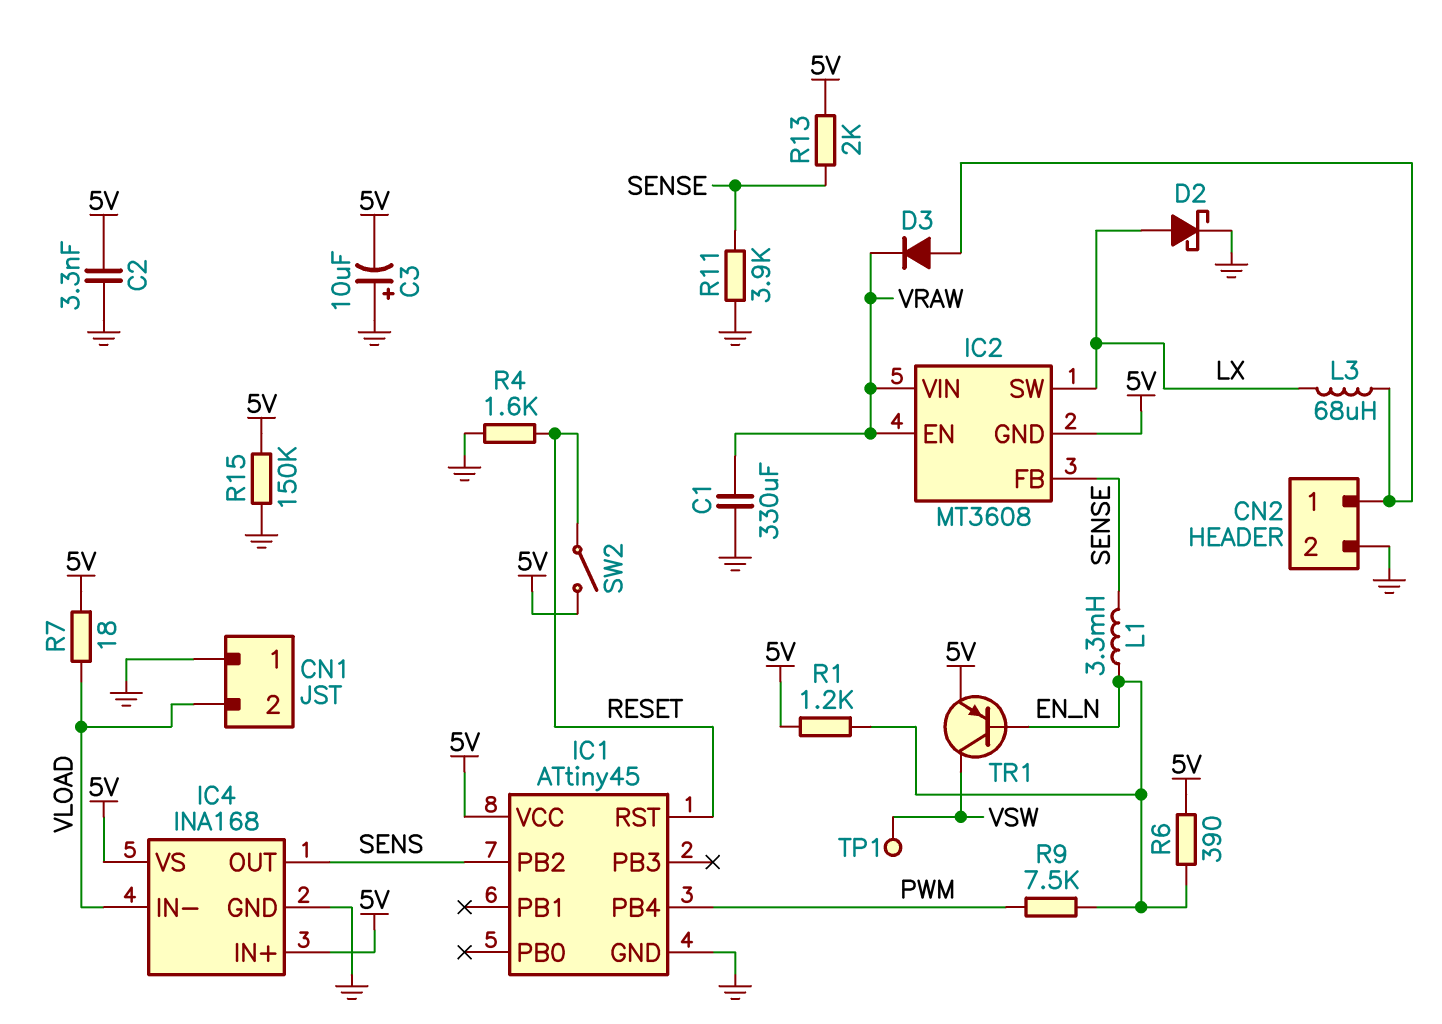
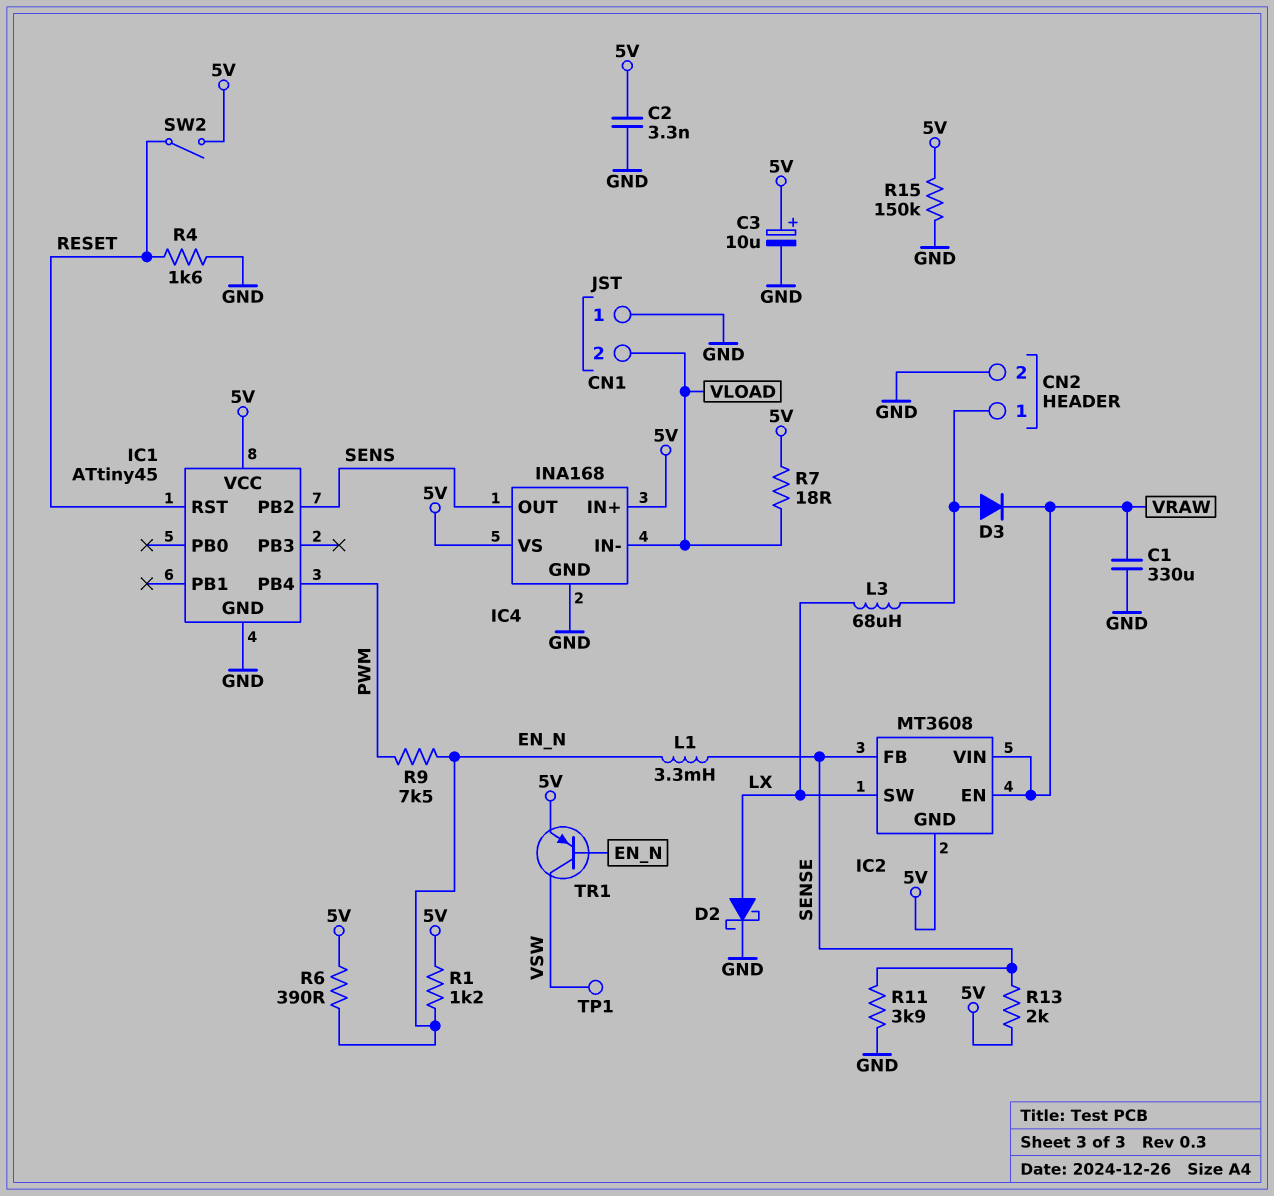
C3: 10uF (plus GND, minus 5V) -> 10uF (plus 5V, minus GND)

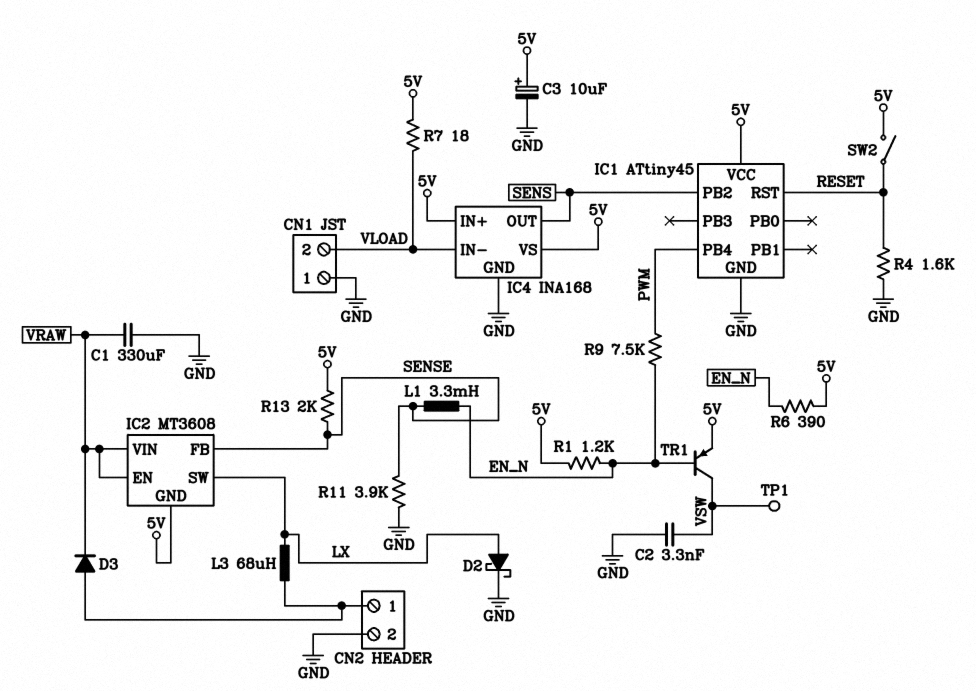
C2: 3.3nF (5V, GND) -> 3.3nF (GND, VSW)
R15: 150k (5V, GND) -> none

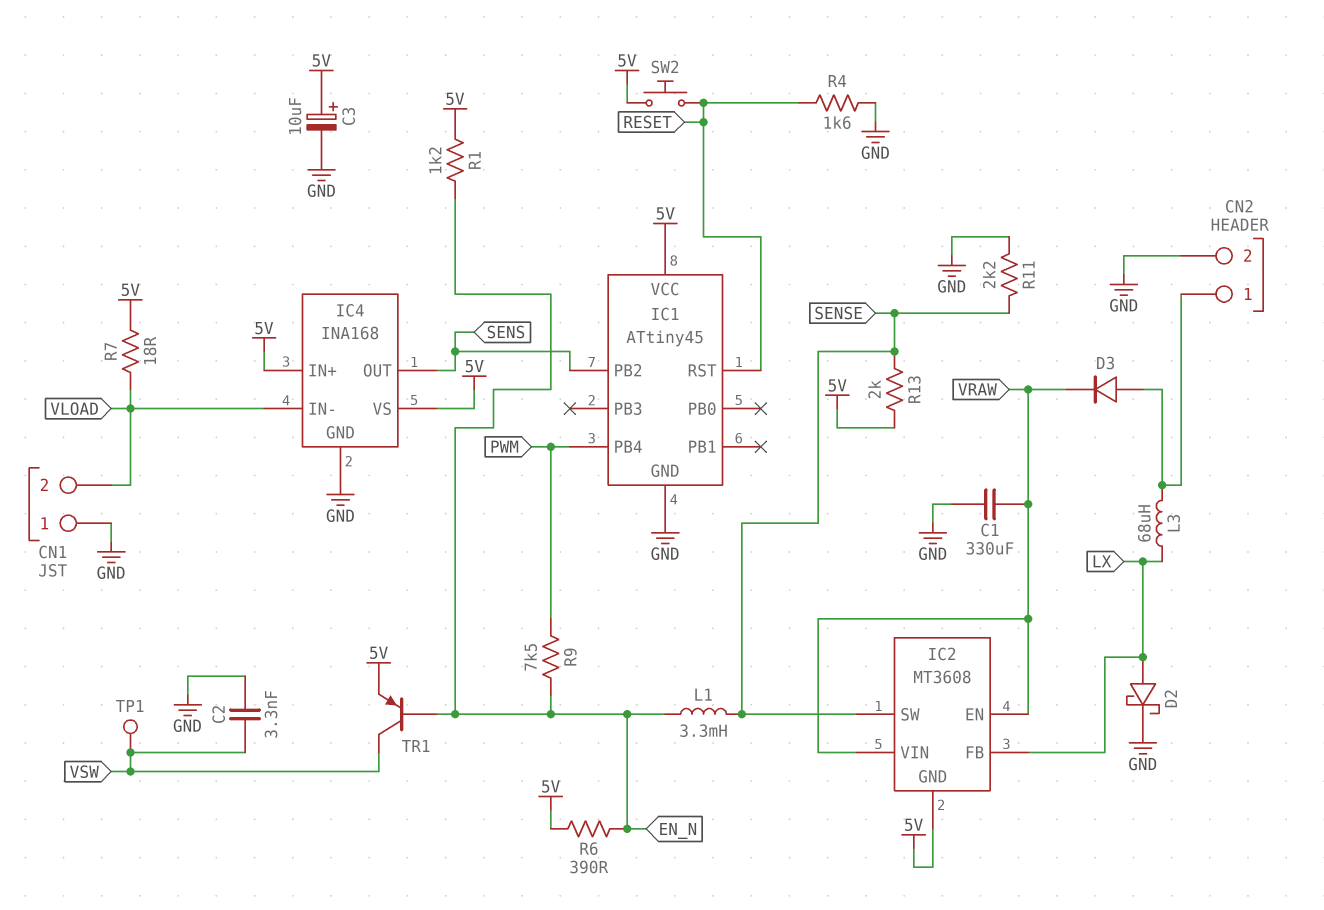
IC2 pin FB: SENSE -> LX
IC2 pin SW: LX -> SENSE
R11: 3.9k (GND, SENSE) -> 2.2k (GND, SENSE)
SW2: switch (5V, RESET) -> button (5V, RESET)

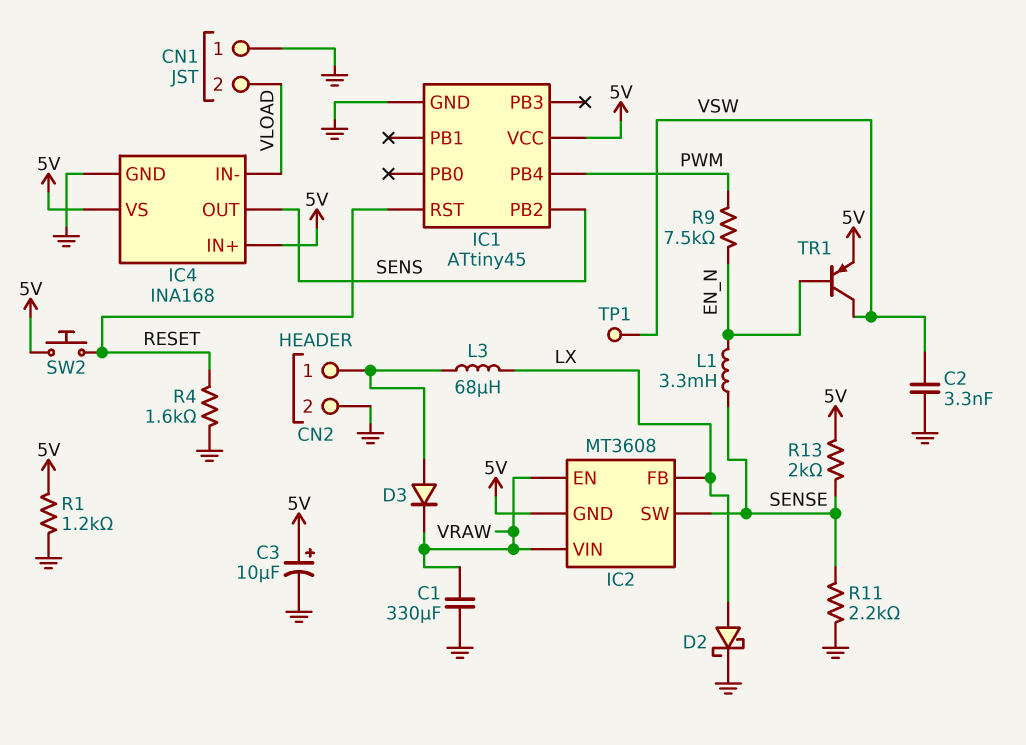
R1: 1.2k (5V, EN_N) -> 1.2k (5V, GND)
R6: 390 (5V, EN_N) -> none
R7: 18 (5V, VLOAD) -> none

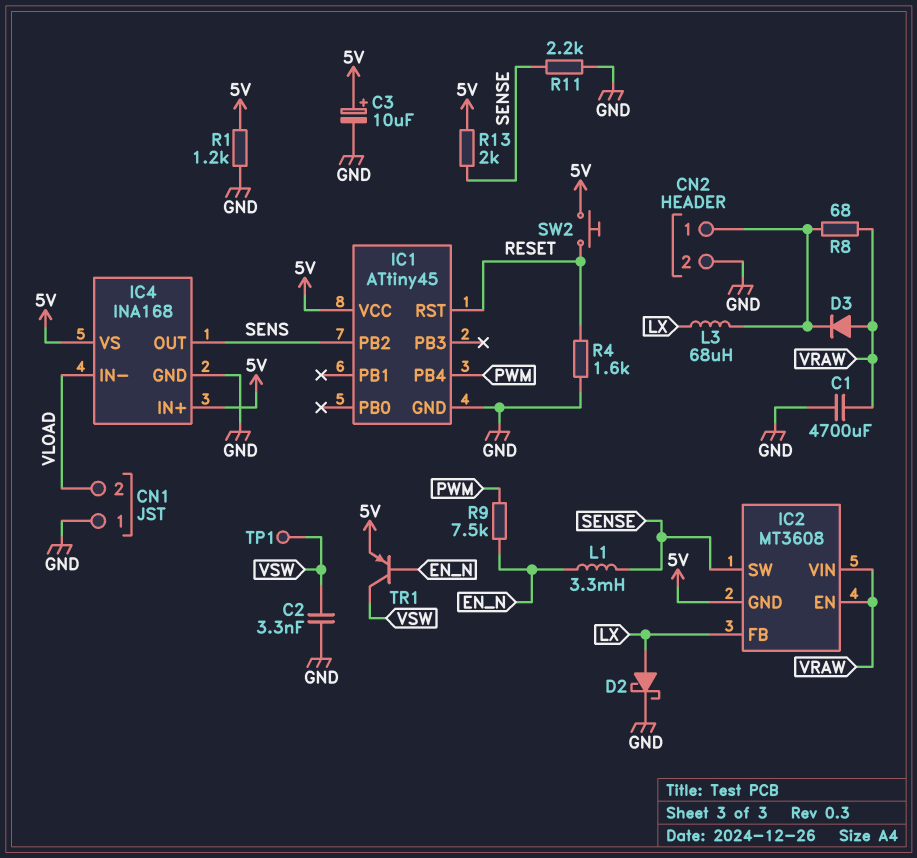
C1: 330uF (GND, VRAW) -> 4700uF (GND, VRAW)
D3: diode (A CN2/1, K VRAW) -> diode (A VRAW, K CN2/1)
R8: none -> 68 (CN2/1, VRAW)

